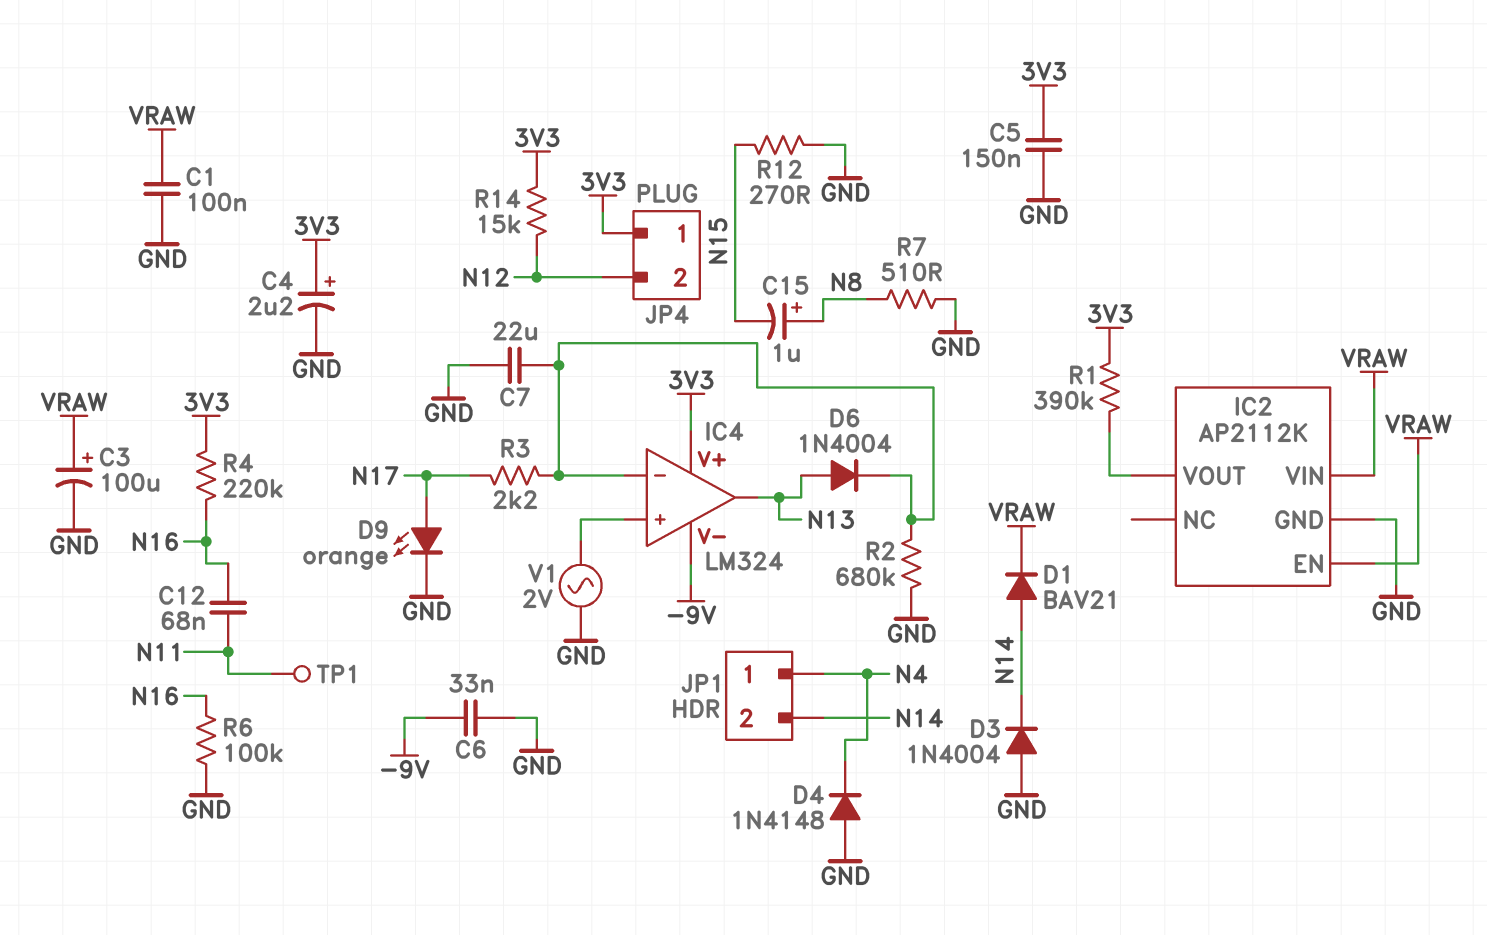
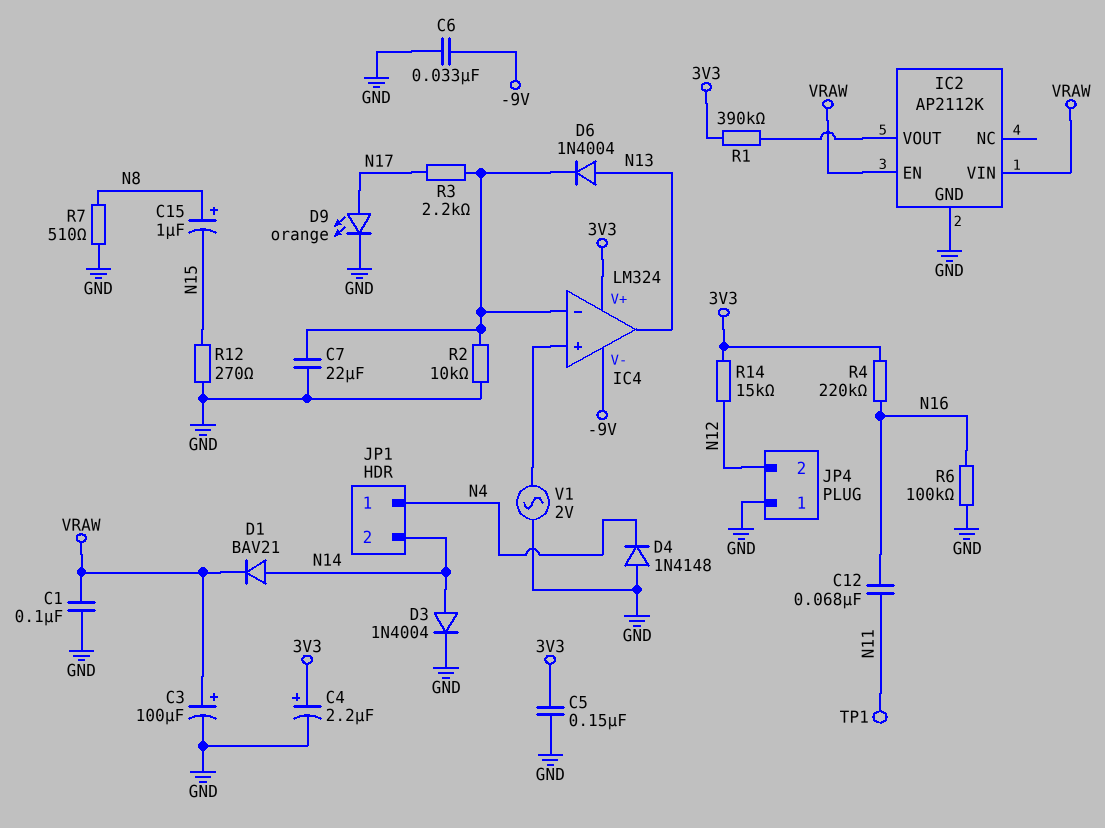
D3: diode 1N4004 (A GND, K N14) -> diode 1N4004 (A N14, K GND)
JP4 pin 1: 3V3 -> GND
R2: 680k (GND, IC4/in-) -> 10k (GND, IC4/in-)

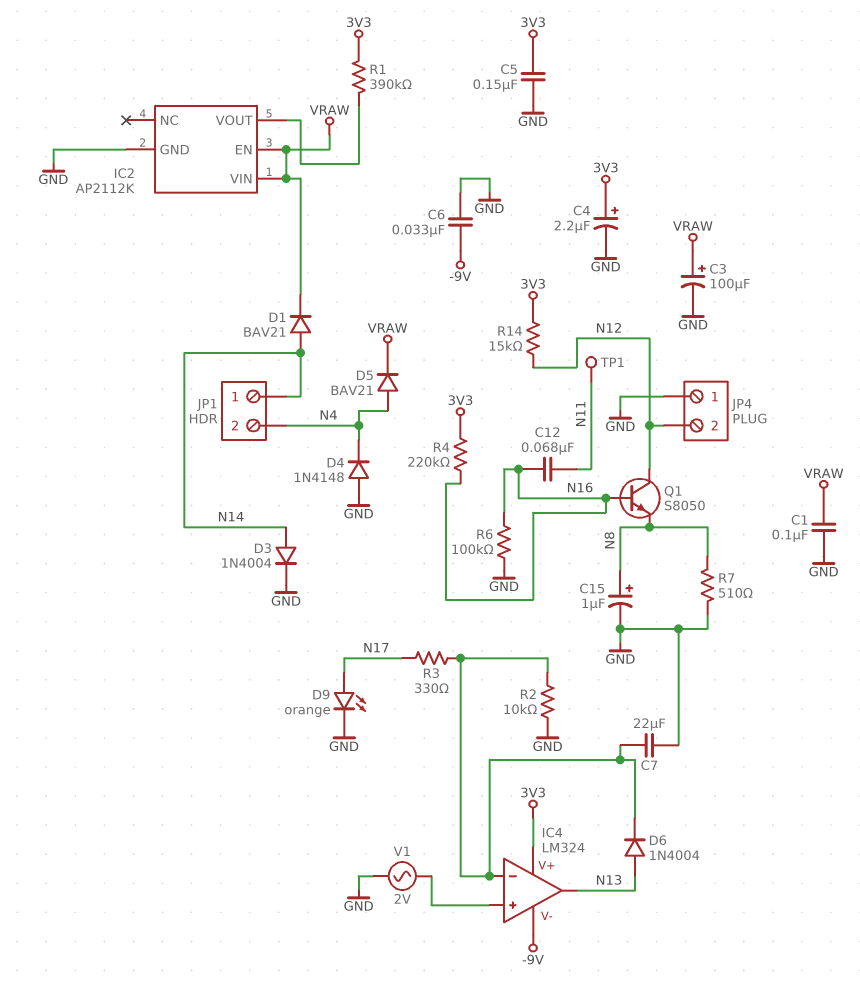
C15: 1uF (plus N8, minus N15) -> 1uF (plus N8, minus GND)
D5: none -> diode BAV21 (A N4, K VRAW)
JP1 pin 1: N4 -> N14
JP1 pin 2: N14 -> N4
Q1: none -> NPN S8050 (B N16, C N12, E N8)
R3: 2.2k (IC4/in-, N17) -> 330 (IC4/in-, N17)
R12: 270 (GND, N15) -> none

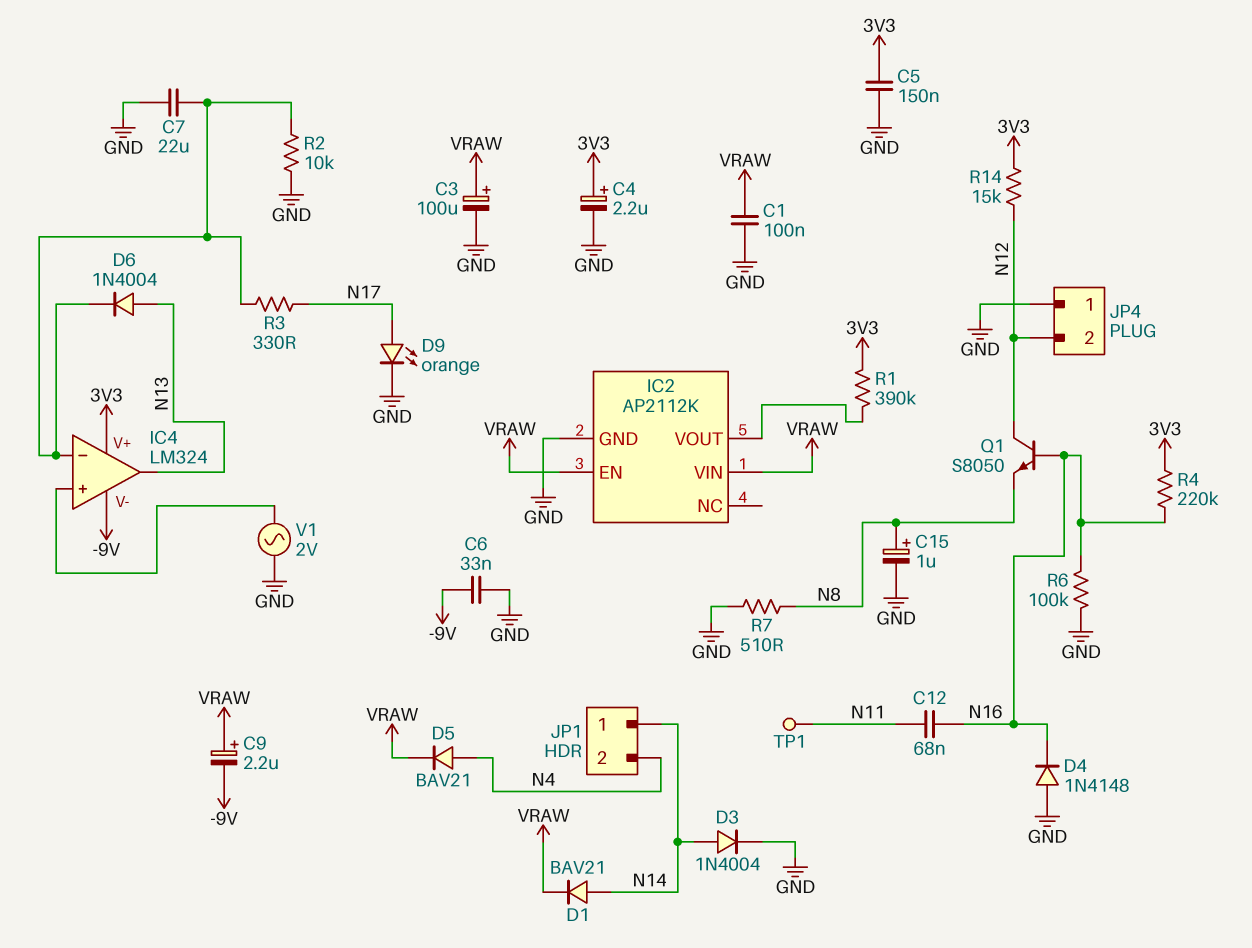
C9: none -> 2.2uF (plus VRAW, minus -9V)
D4: diode 1N4148 (A GND, K N4) -> diode 1N4148 (A GND, K N16)

